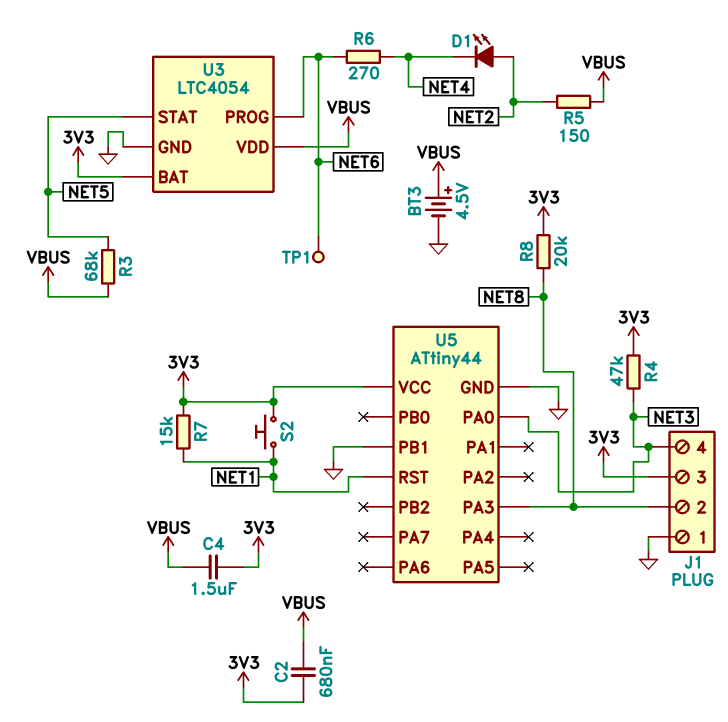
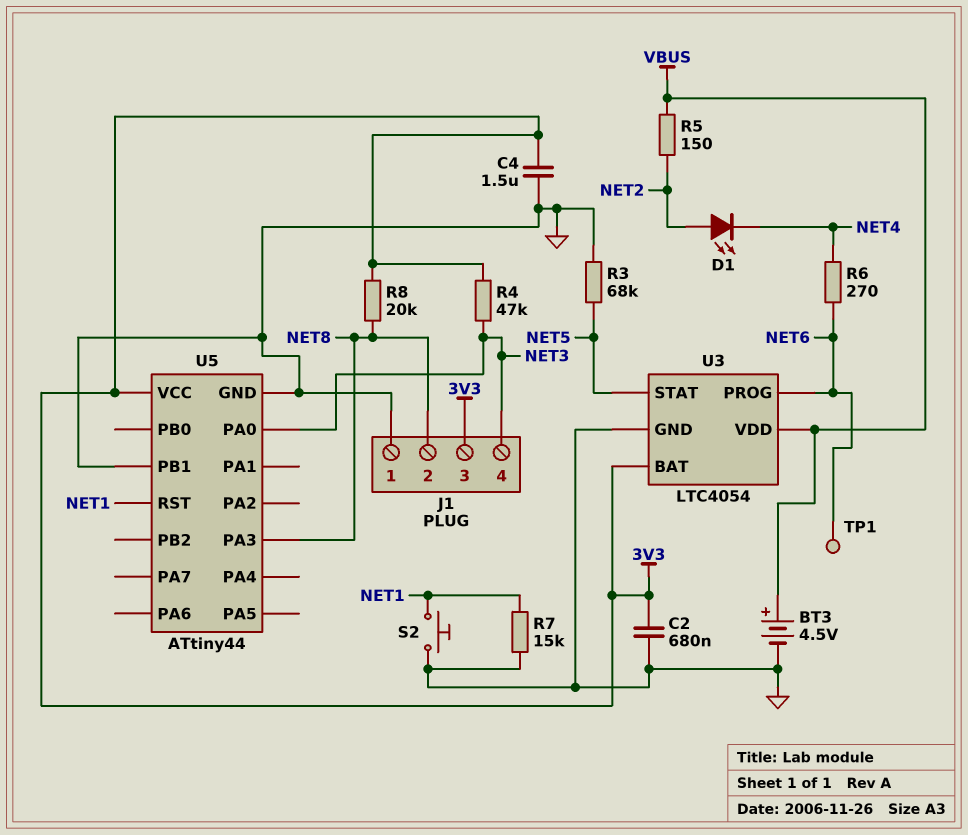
C2: 680nF (3V3, VBUS) -> 680nF (3V3, GND)
C4: 1.5uF (3V3, VBUS) -> 1.5uF (3V3, GND)
R3: 68k (NET5, VBUS) -> 68k (GND, NET5)
R7: 15k (3V3, NET1) -> 15k (GND, NET1)
S2: button (3V3, NET1) -> button (GND, NET1)

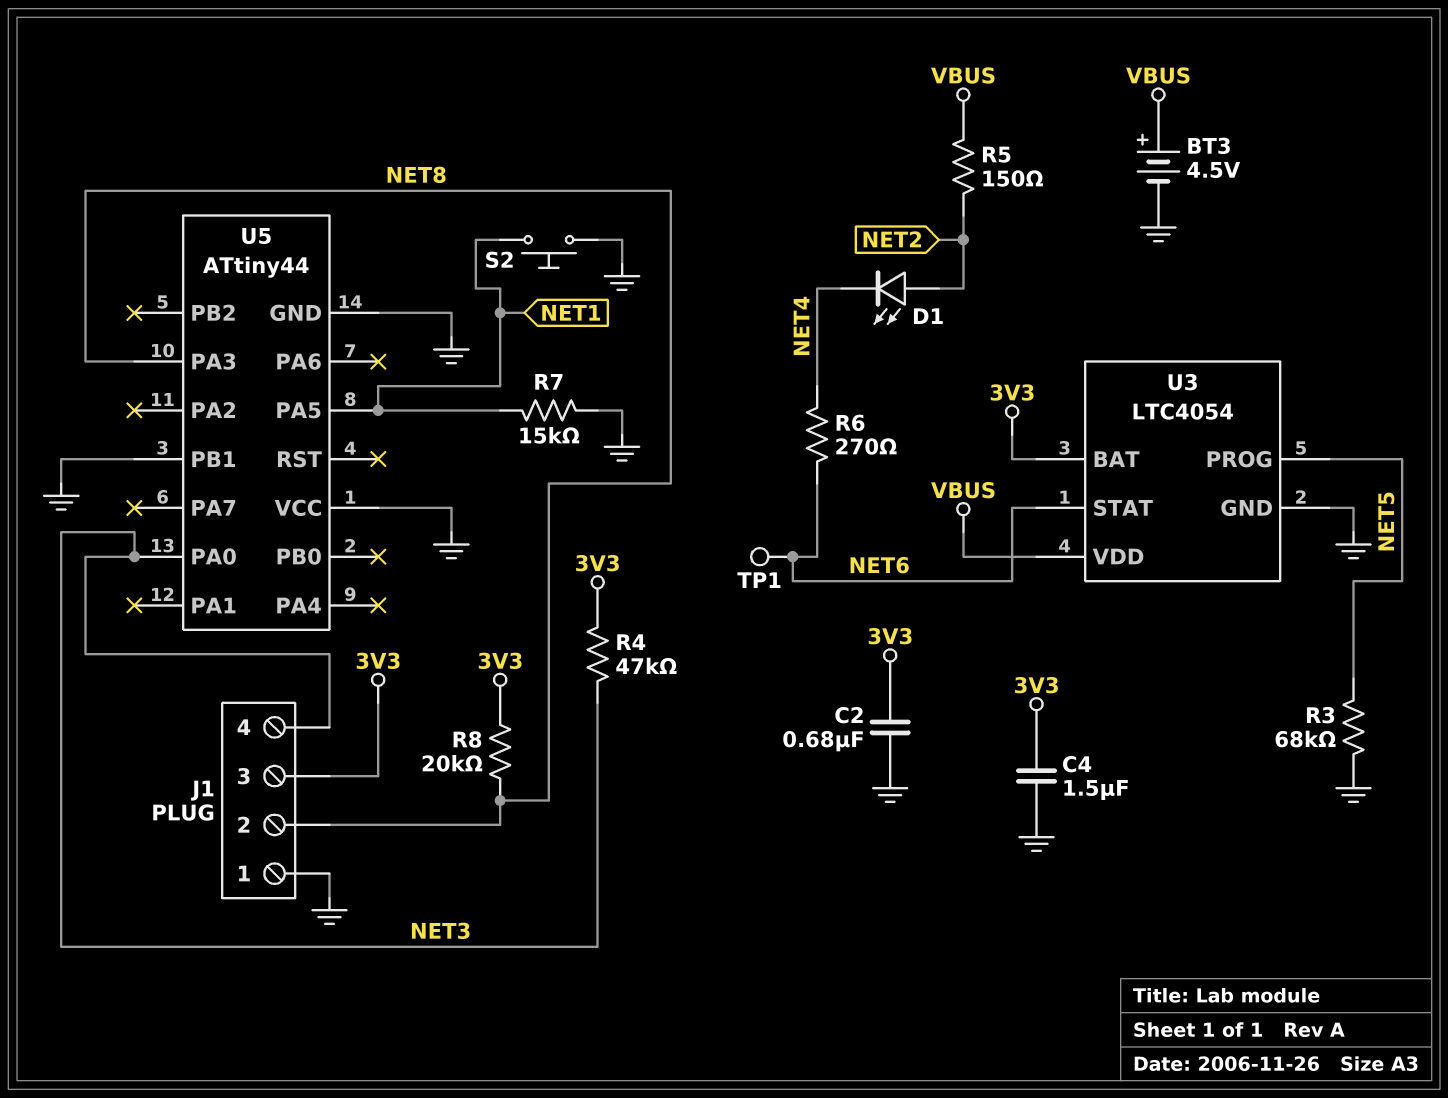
U3 pin PROG: NET6 -> NET5
U3 pin STAT: NET5 -> NET6
U5 pin PA5: none -> NET1
U5 pin RST: NET1 -> none
U5 pin VCC: 3V3 -> GND

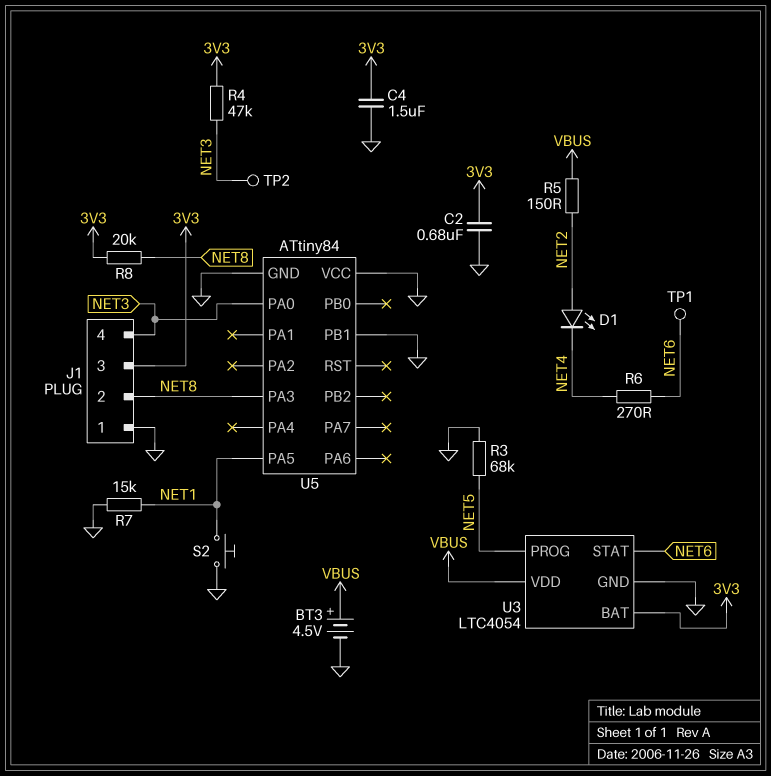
TP2: none -> test point (NET3)
U5: ATtiny44 -> ATtiny84

